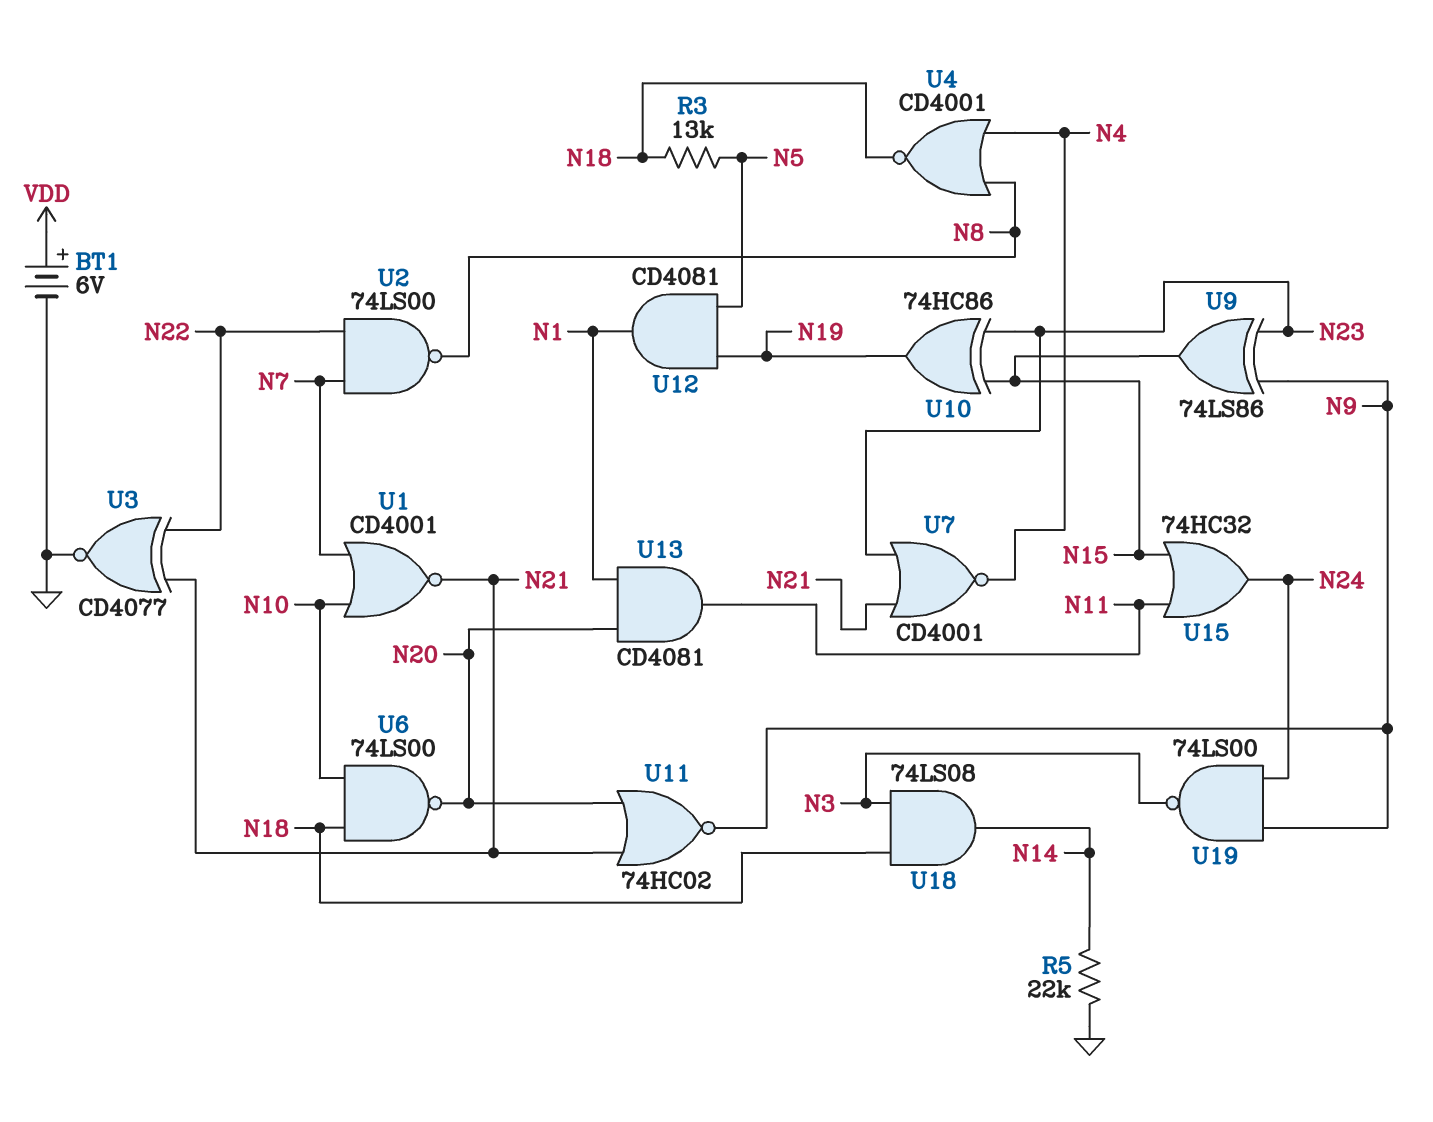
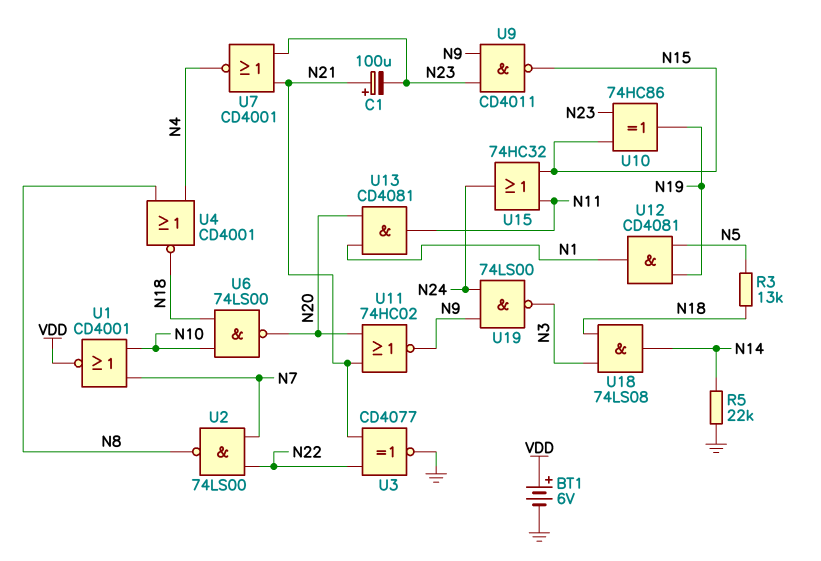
C1: none -> 100uF (plus N21, minus N23)
U1: NOR CD4001 (in N7, in N10, out N21) -> NOR CD4001 (in N7, in N10, out VDD)
U9: XOR 74LS86 (in N9, in N23, out N15) -> NAND CD4011 (in N9, in N23, out N15)

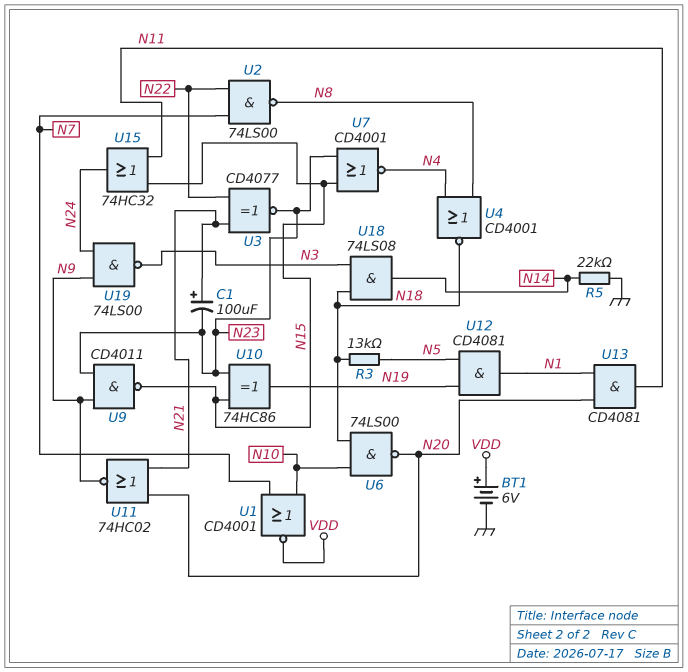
U3: XNOR CD4077 (in N21, in N22, out GND) -> XNOR CD4077 (in N21, in N22, out N23)
U7: NOR CD4001 (in N21, in N23, out N4) -> NOR CD4001 (in N15, in N23, out N4)

